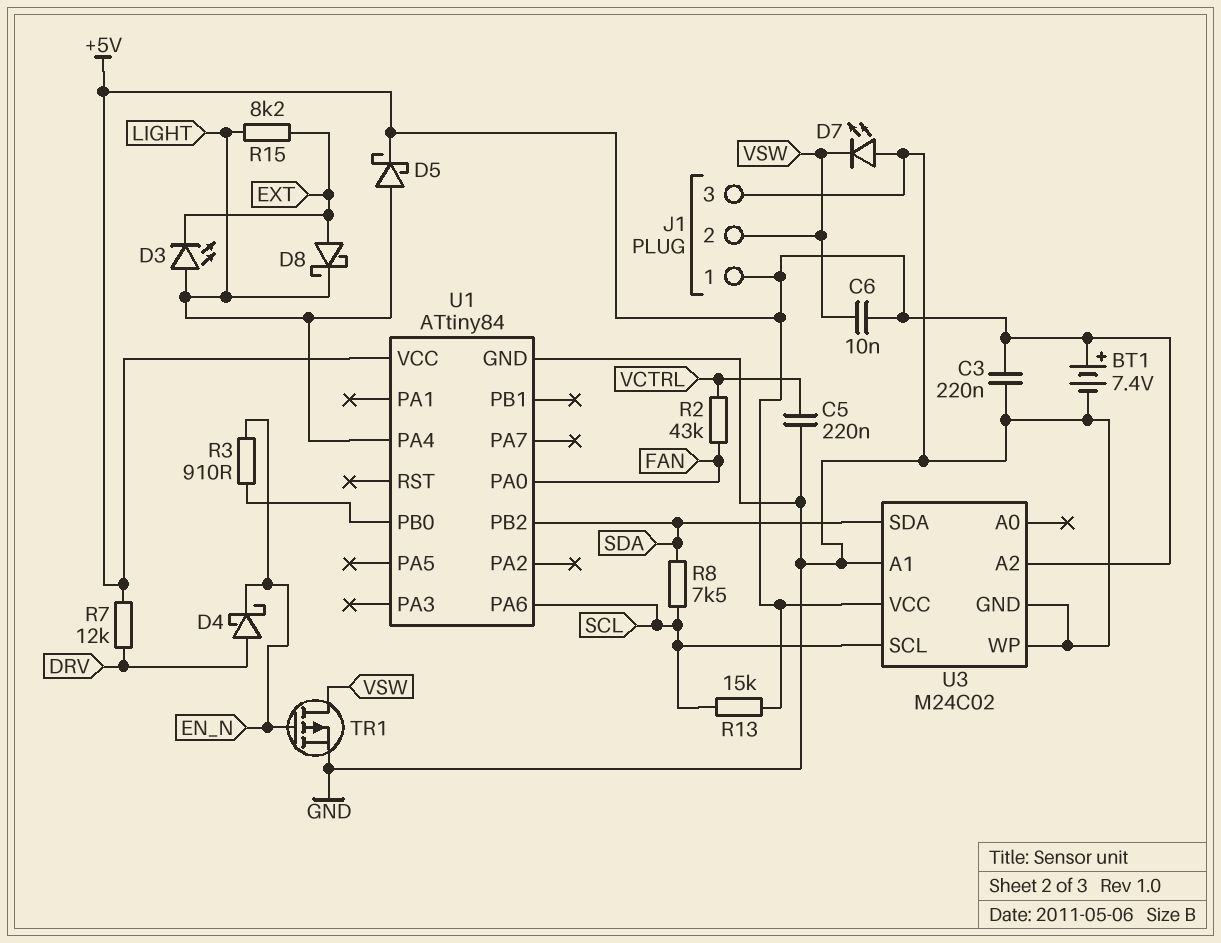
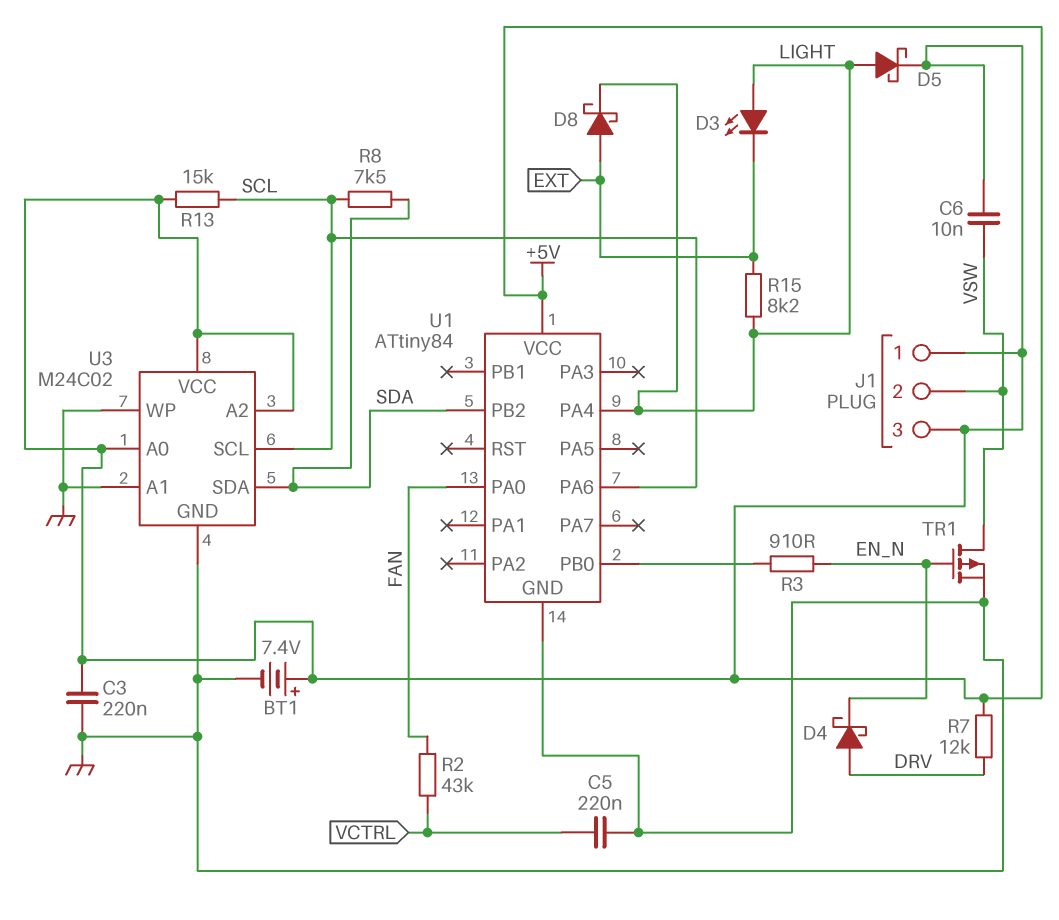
D7: LED (A GND, K VSW) -> none
J1 pin 3: GND -> +5V
U3 pin A0: none -> +5V

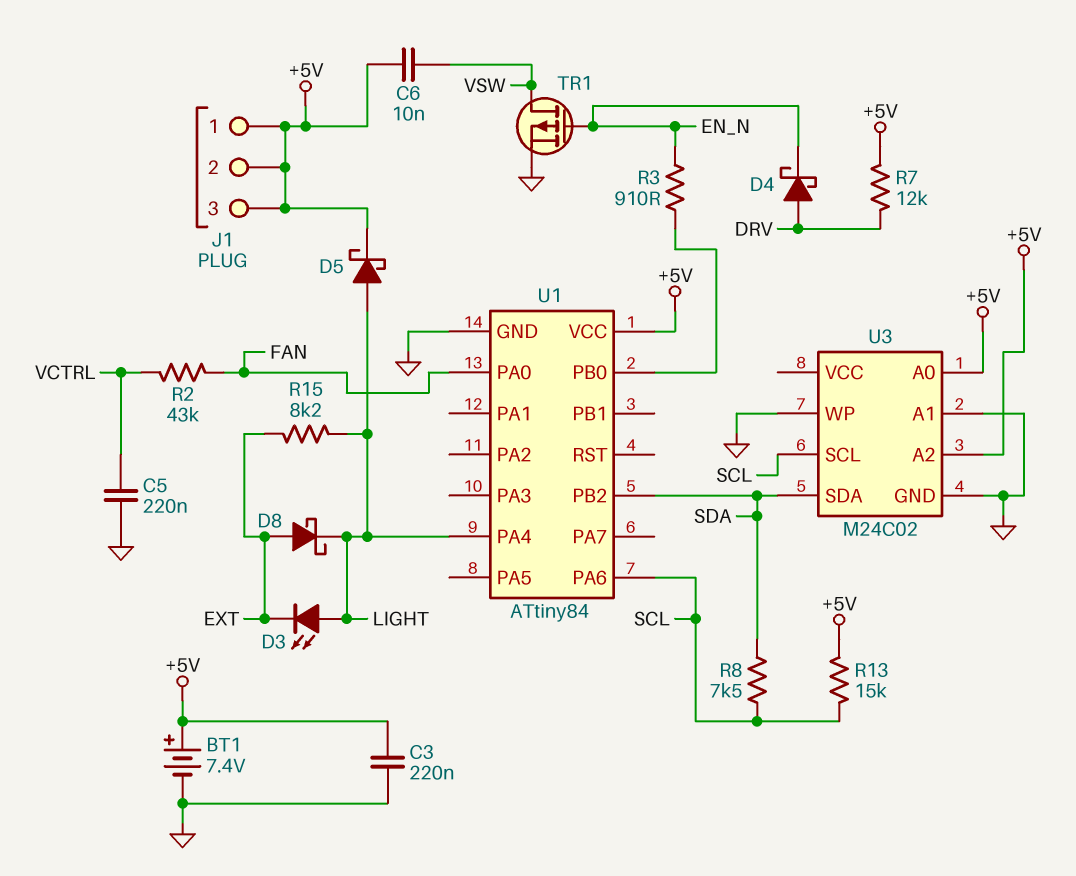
J1 pin 2: VSW -> +5V
U3 pin VCC: +5V -> none

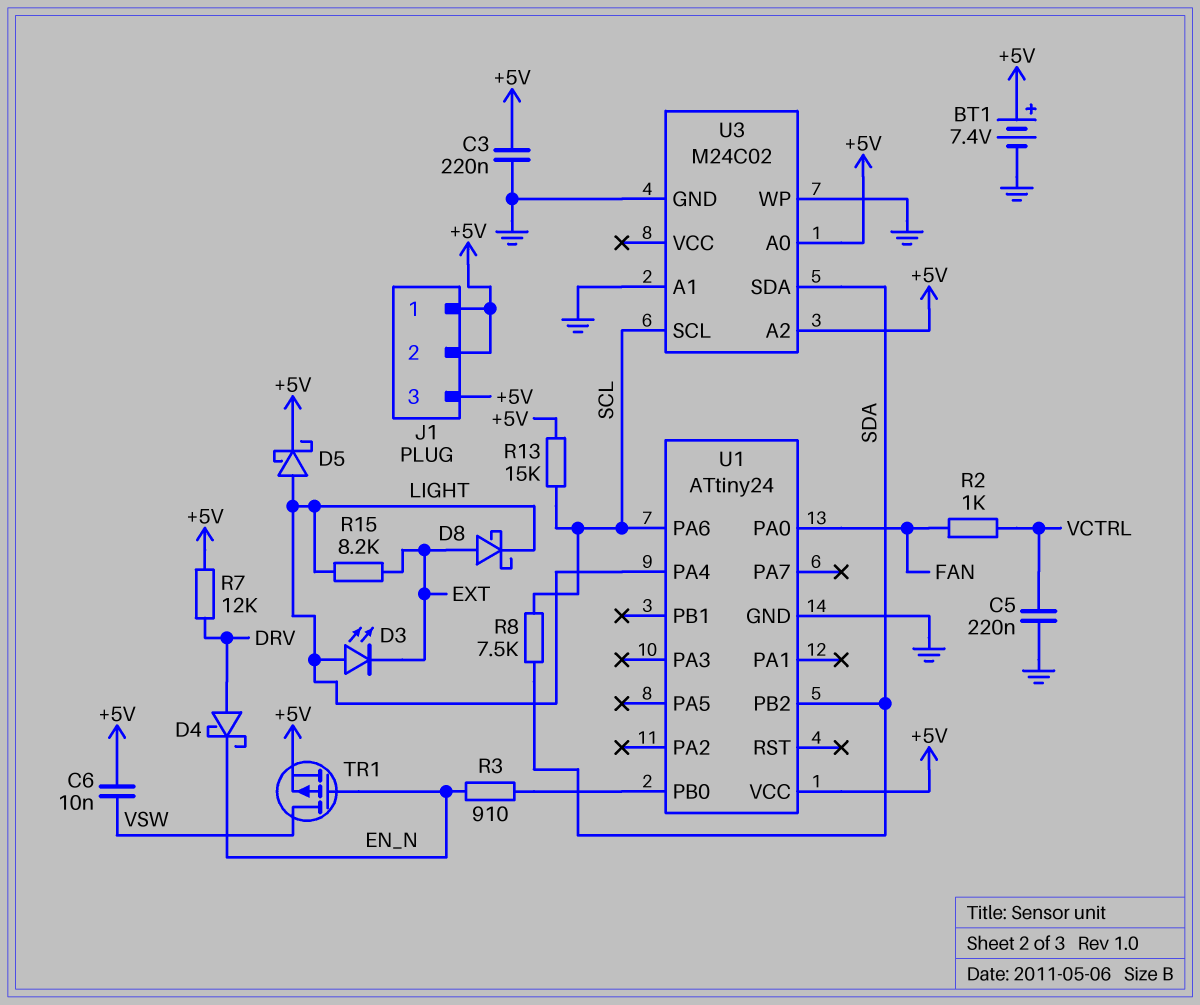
R2: 43k (FAN, VCTRL) -> 1k (FAN, VCTRL)
TR1: PMOS (G EN_N, D VSW, S GND) -> PMOS (G EN_N, D VSW, S +5V)
U1: ATtiny84 -> ATtiny24

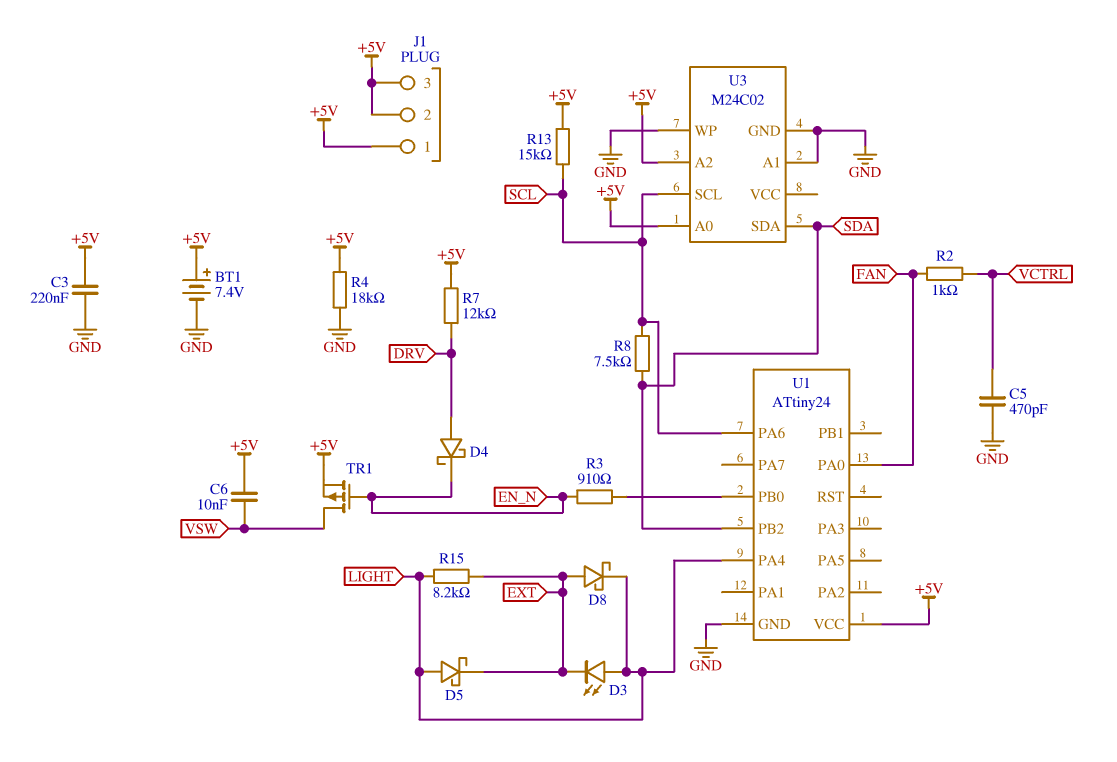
C5: 220nF (GND, VCTRL) -> 470pF (GND, VCTRL)
D5: schottky (A LIGHT, K +5V) -> schottky (A LIGHT, K EXT)
R4: none -> 18k (+5V, GND)

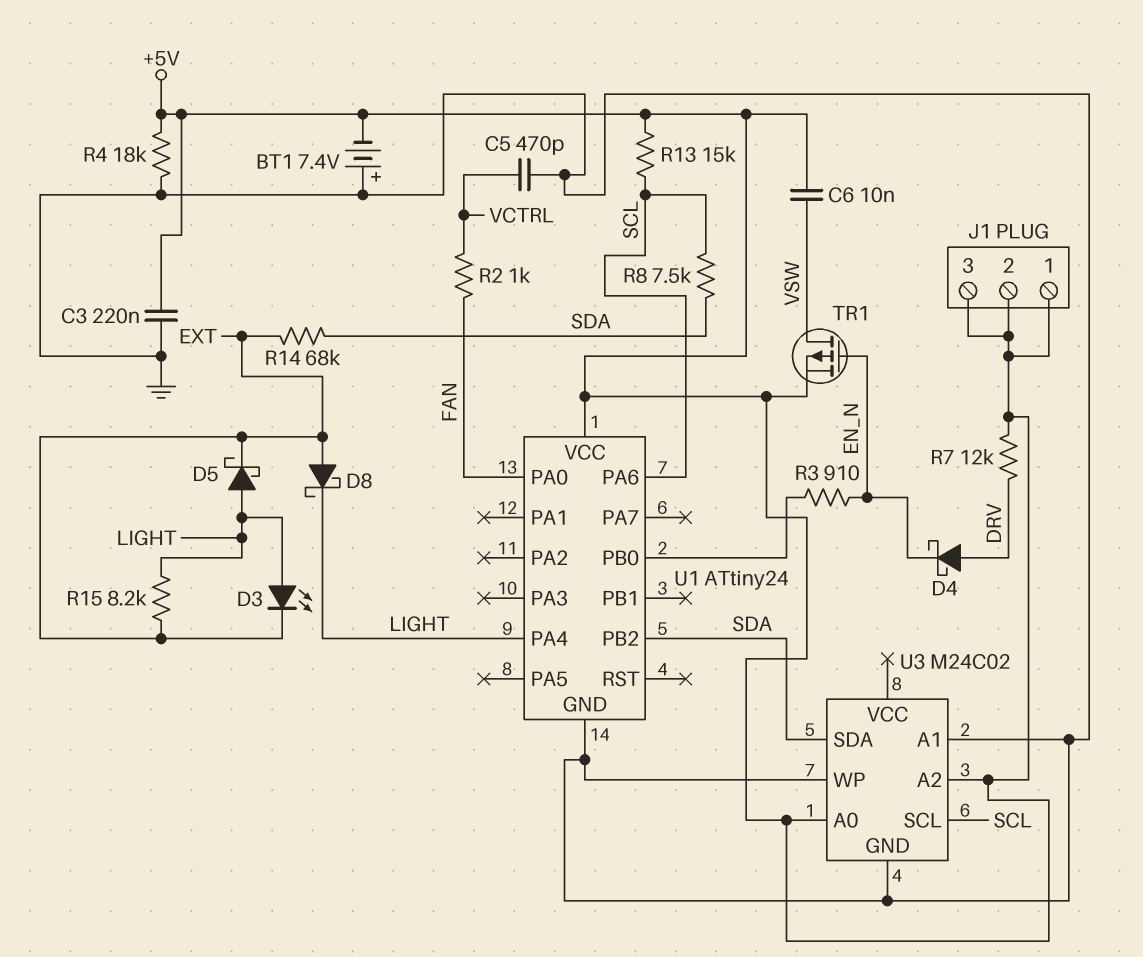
BT1: 7.4V (plus +5V, minus GND) -> 7.4V (plus GND, minus +5V)
R14: none -> 68k (EXT, SDA)

